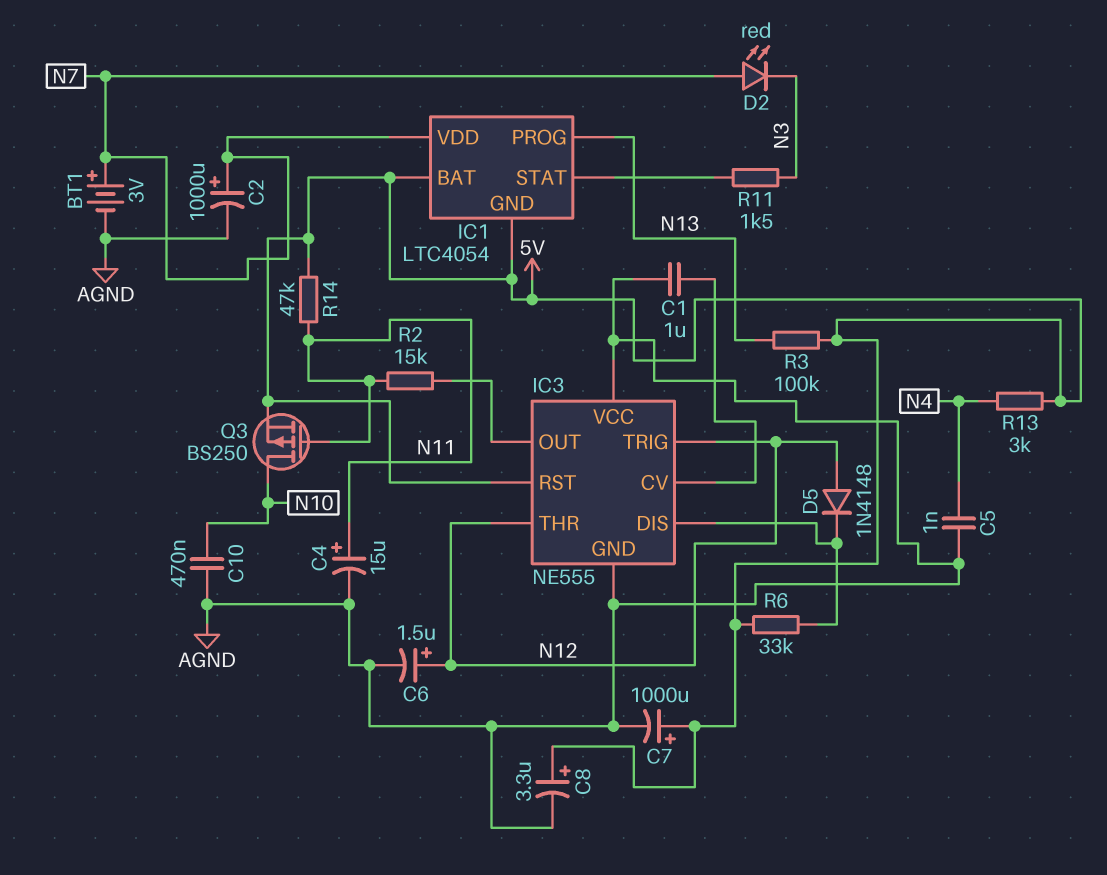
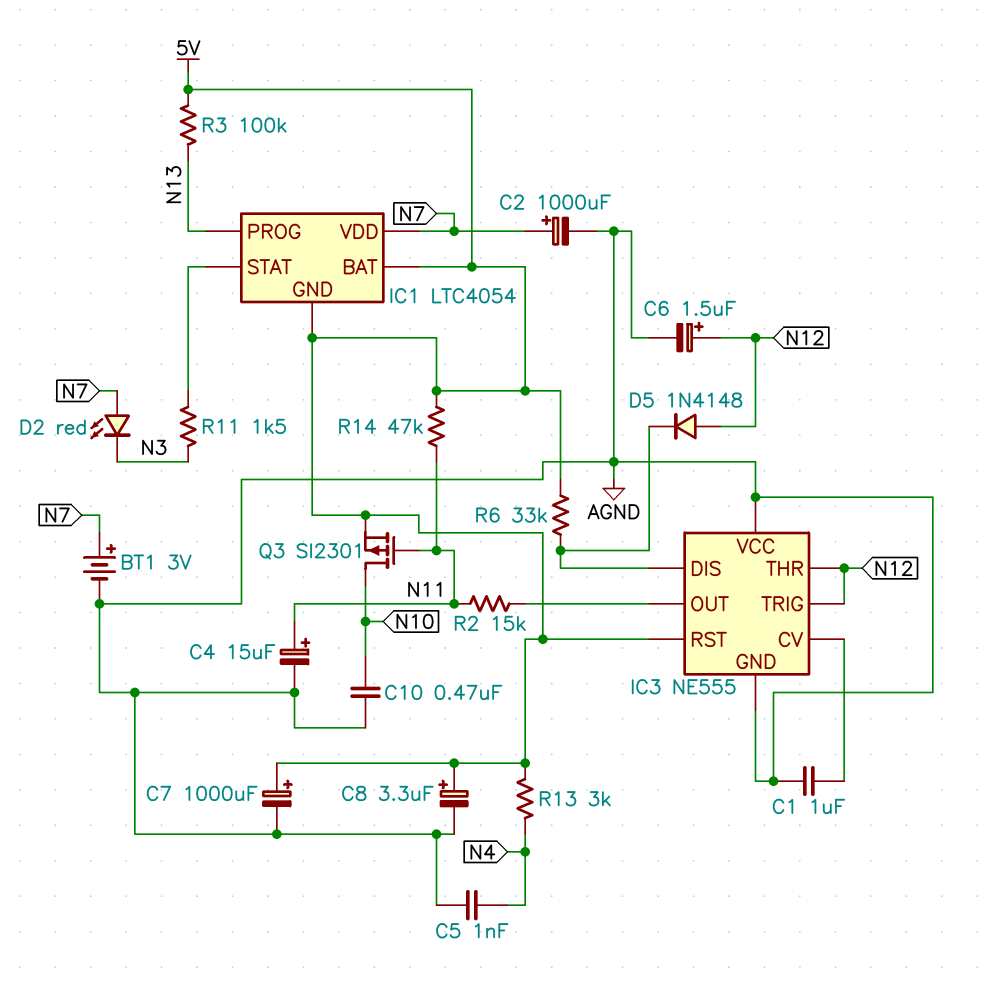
Q3: PMOS BS250 (G N11, D N10, S 5V) -> PMOS SI2301 (G N11, D N10, S 5V)

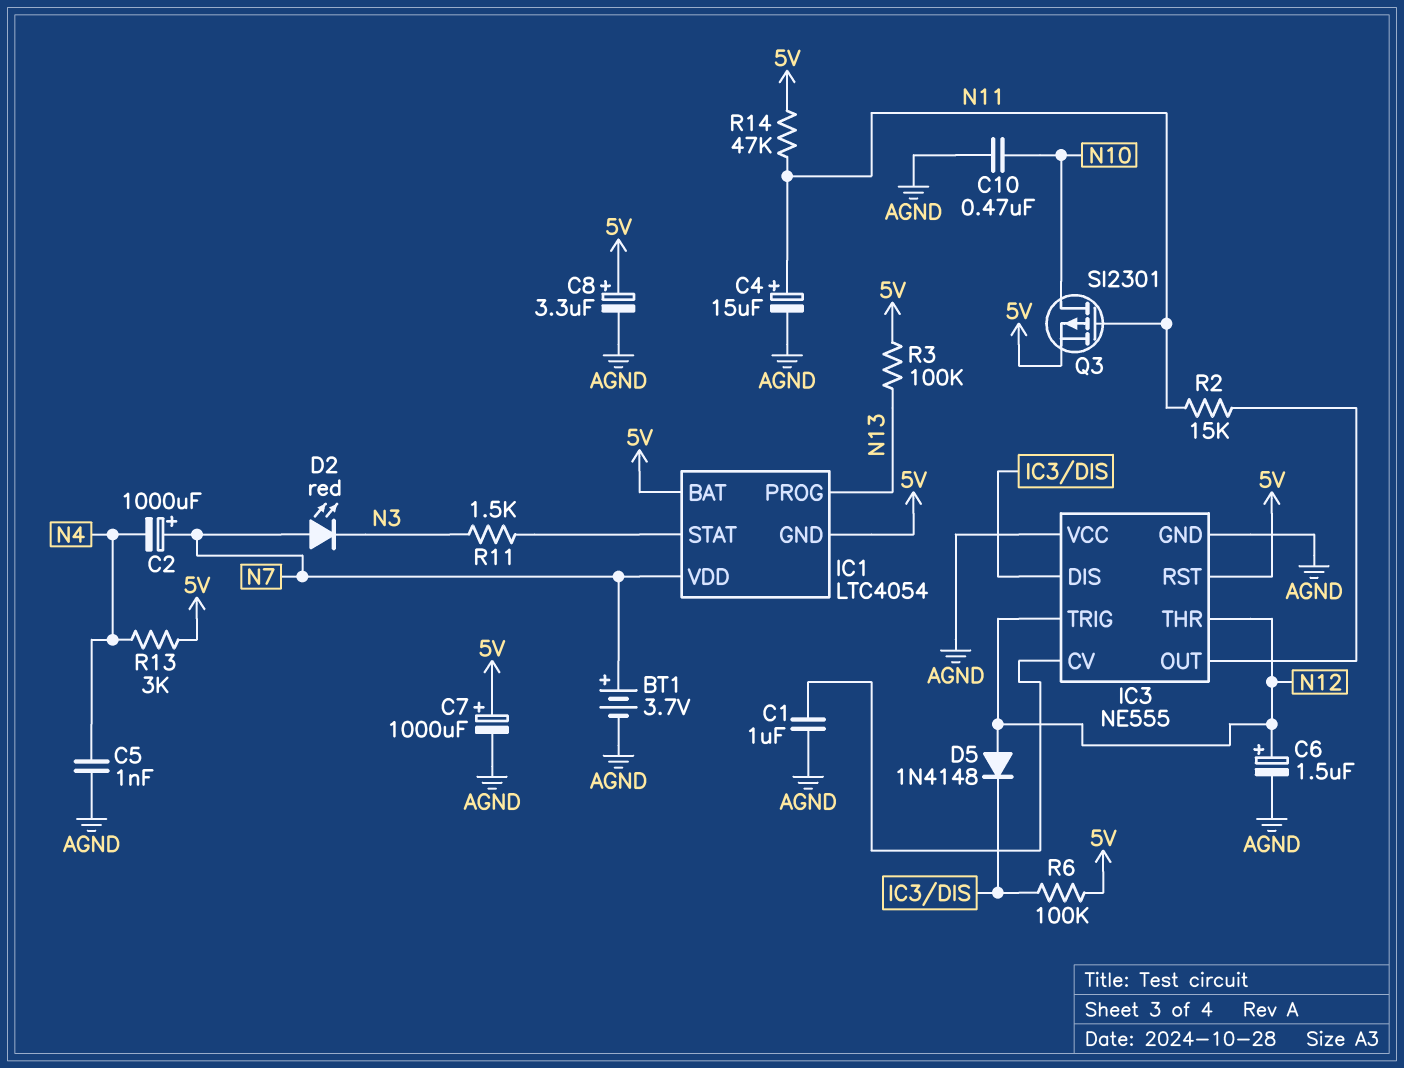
BT1: 3V (plus N7, minus AGND) -> 3.7V (plus N7, minus AGND)
C2: 1000uF (plus N7, minus AGND) -> 1000uF (plus N7, minus N4)
R6: 33k (5V, IC3/DIS) -> 100k (5V, IC3/DIS)

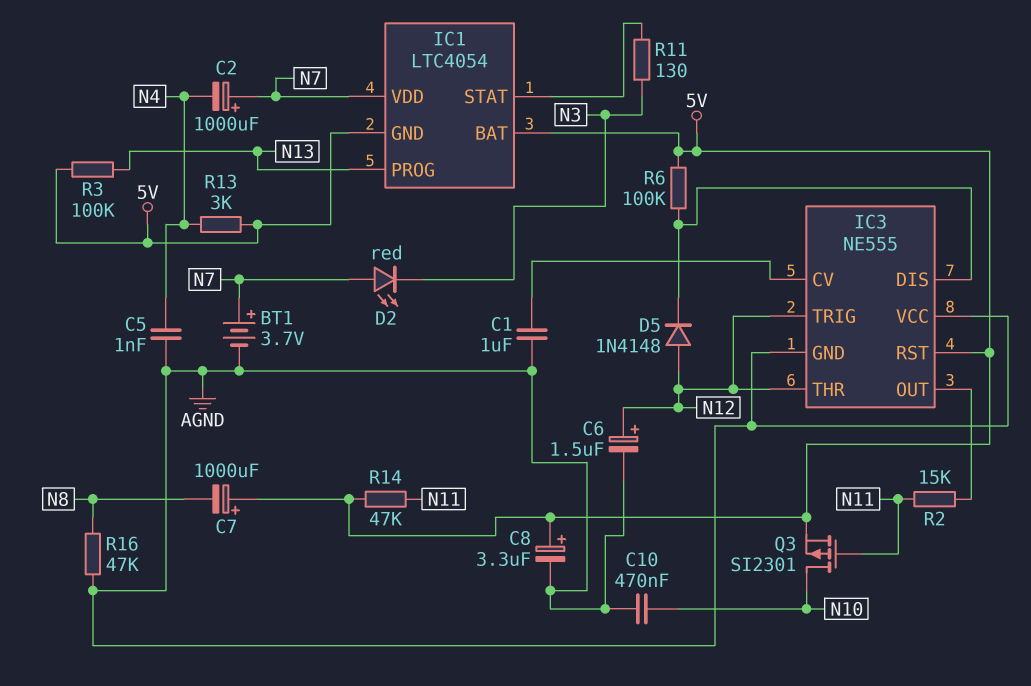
C4: 15uF (plus N11, minus AGND) -> none
C7: 1000uF (plus 5V, minus AGND) -> 1000uF (plus 5V, minus N8)
R11: 1.5k (IC1/STAT, N3) -> 130 (IC1/STAT, N3)
R16: none -> 47k (AGND, N8)

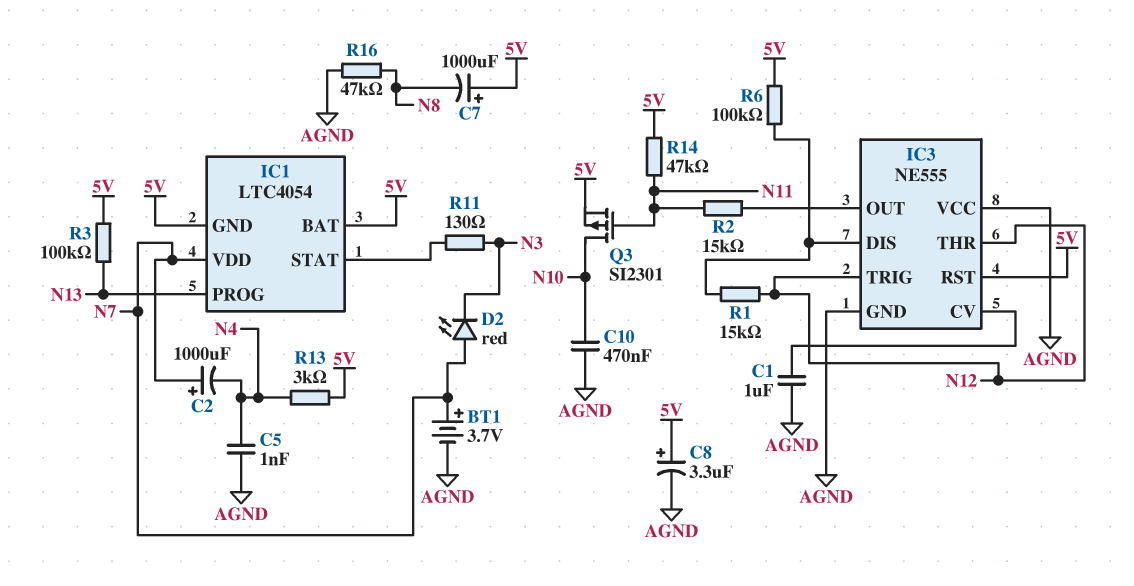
C6: 1.5uF (plus N12, minus AGND) -> none
D5: diode 1N4148 (A N12, K IC3/DIS) -> none
R1: none -> 15k (IC3/DIS, N12)

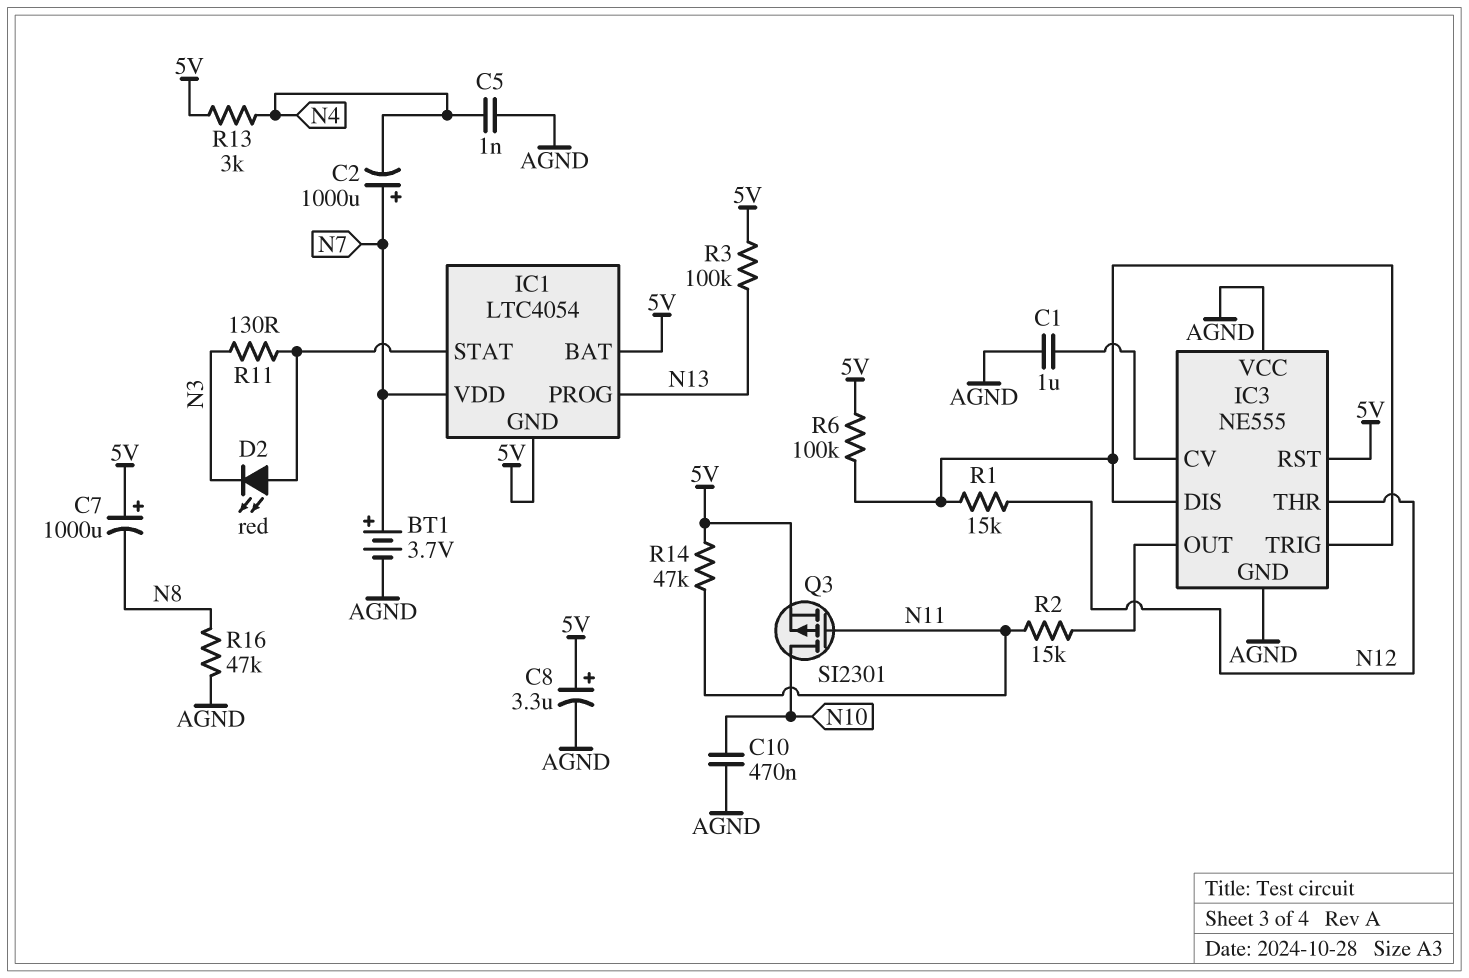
D2: LED red (A N7, K N3) -> LED red (A IC1/STAT, K N3)
IC3 pin TRIG: N12 -> IC3/DIS

